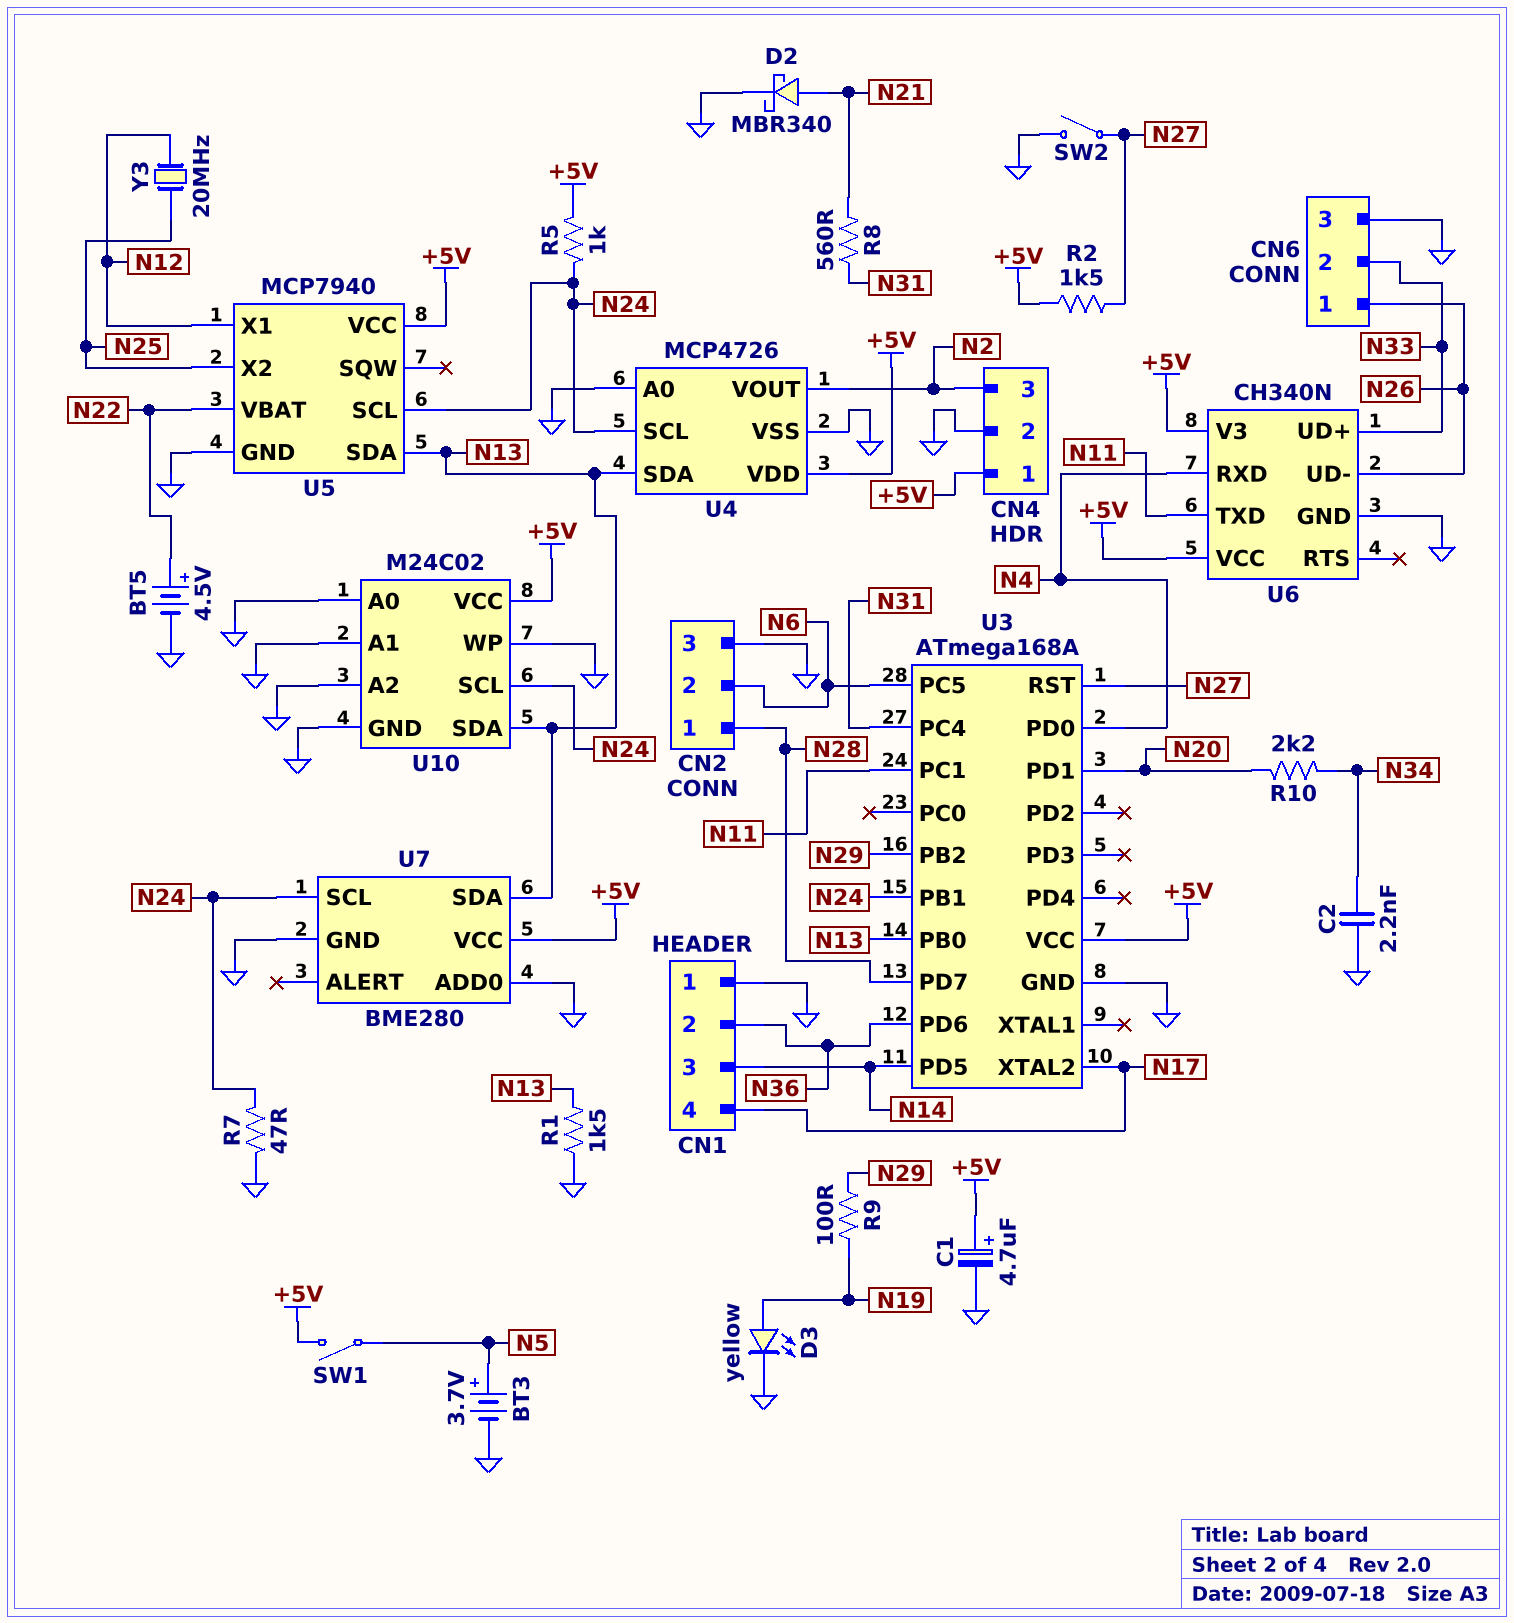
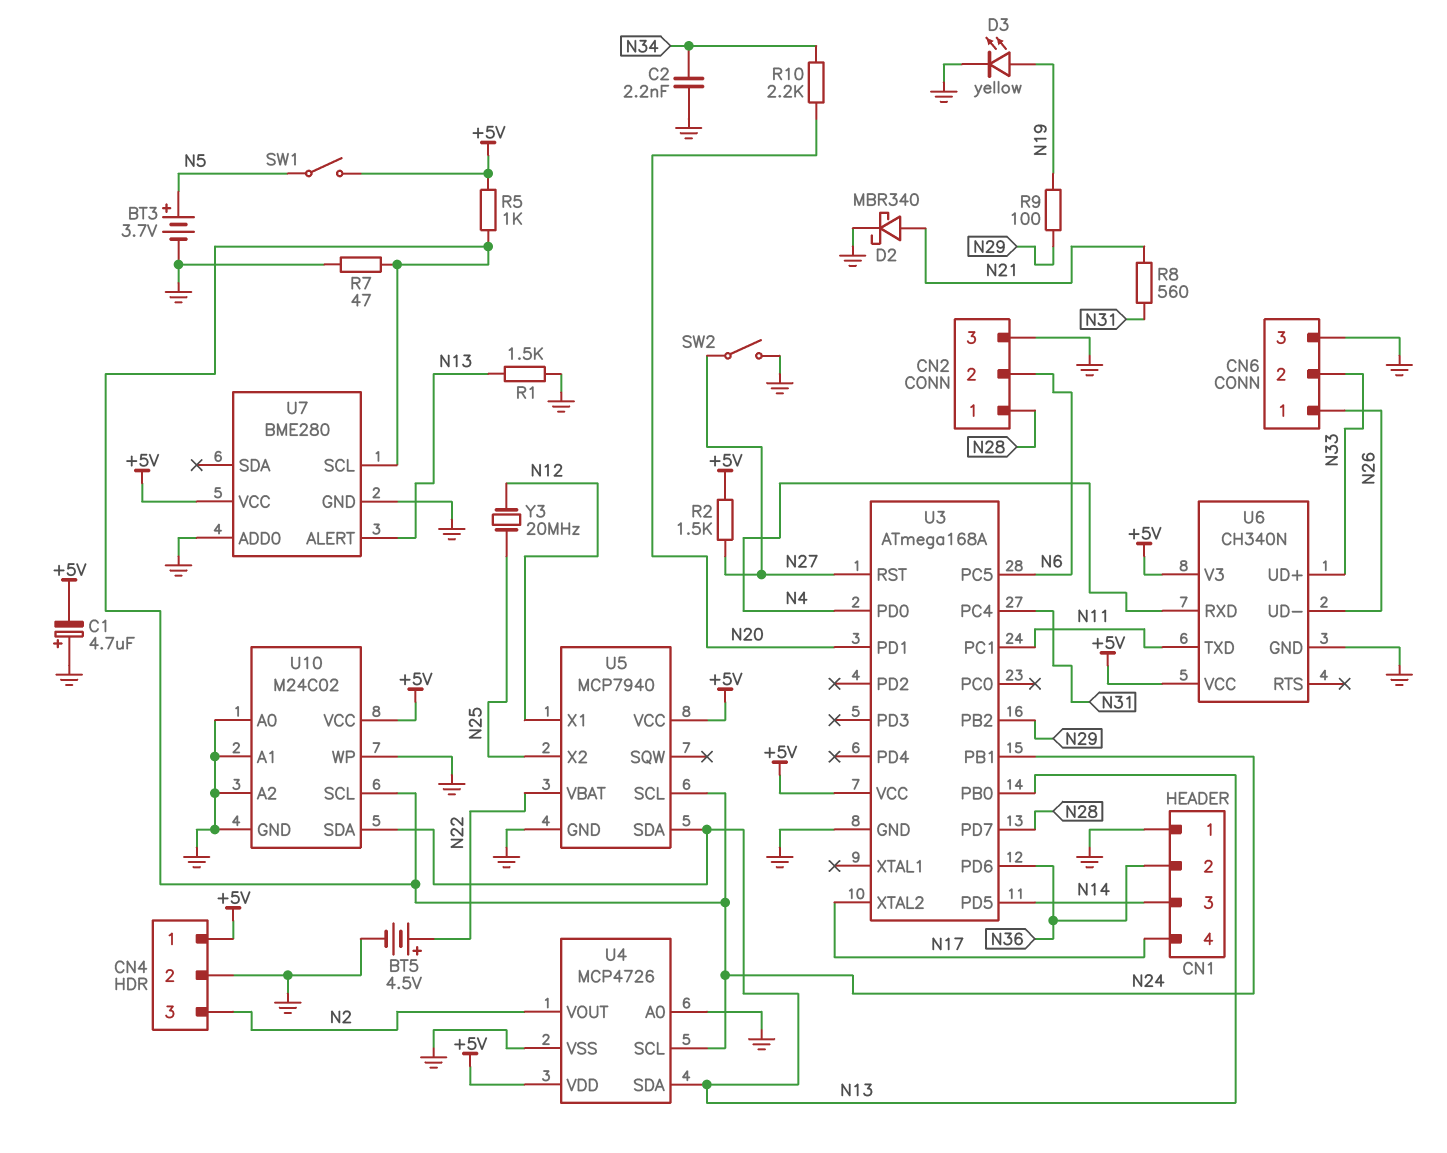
C1: 4.7uF (plus +5V, minus GND) -> 4.7uF (plus GND, minus +5V)
U7 pin ALERT: none -> N13
U7 pin SDA: N13 -> none

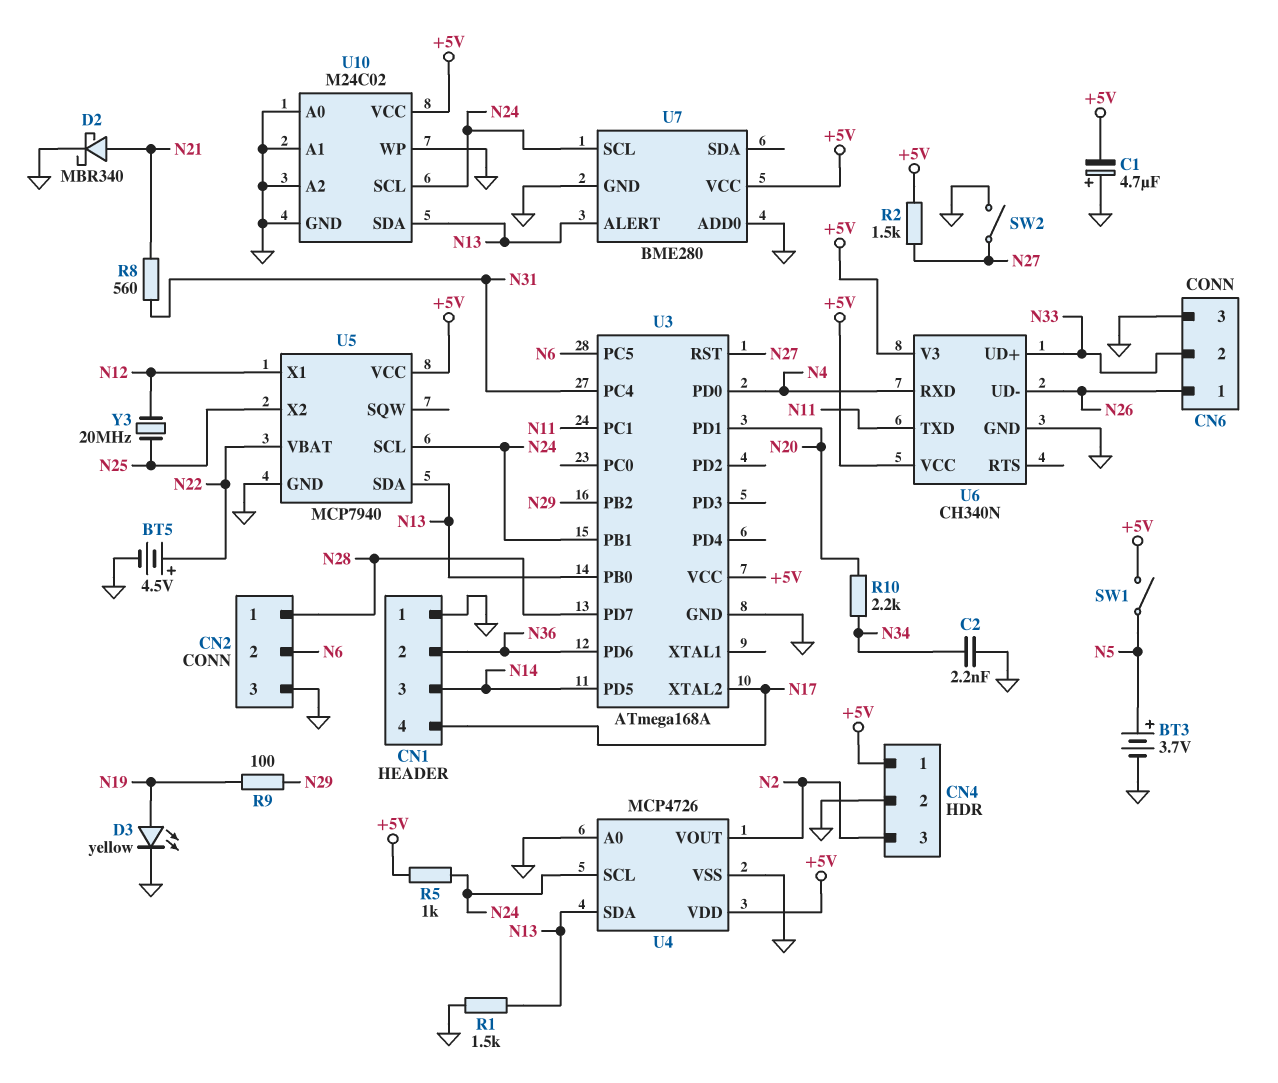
R7: 47 (GND, N24) -> none

